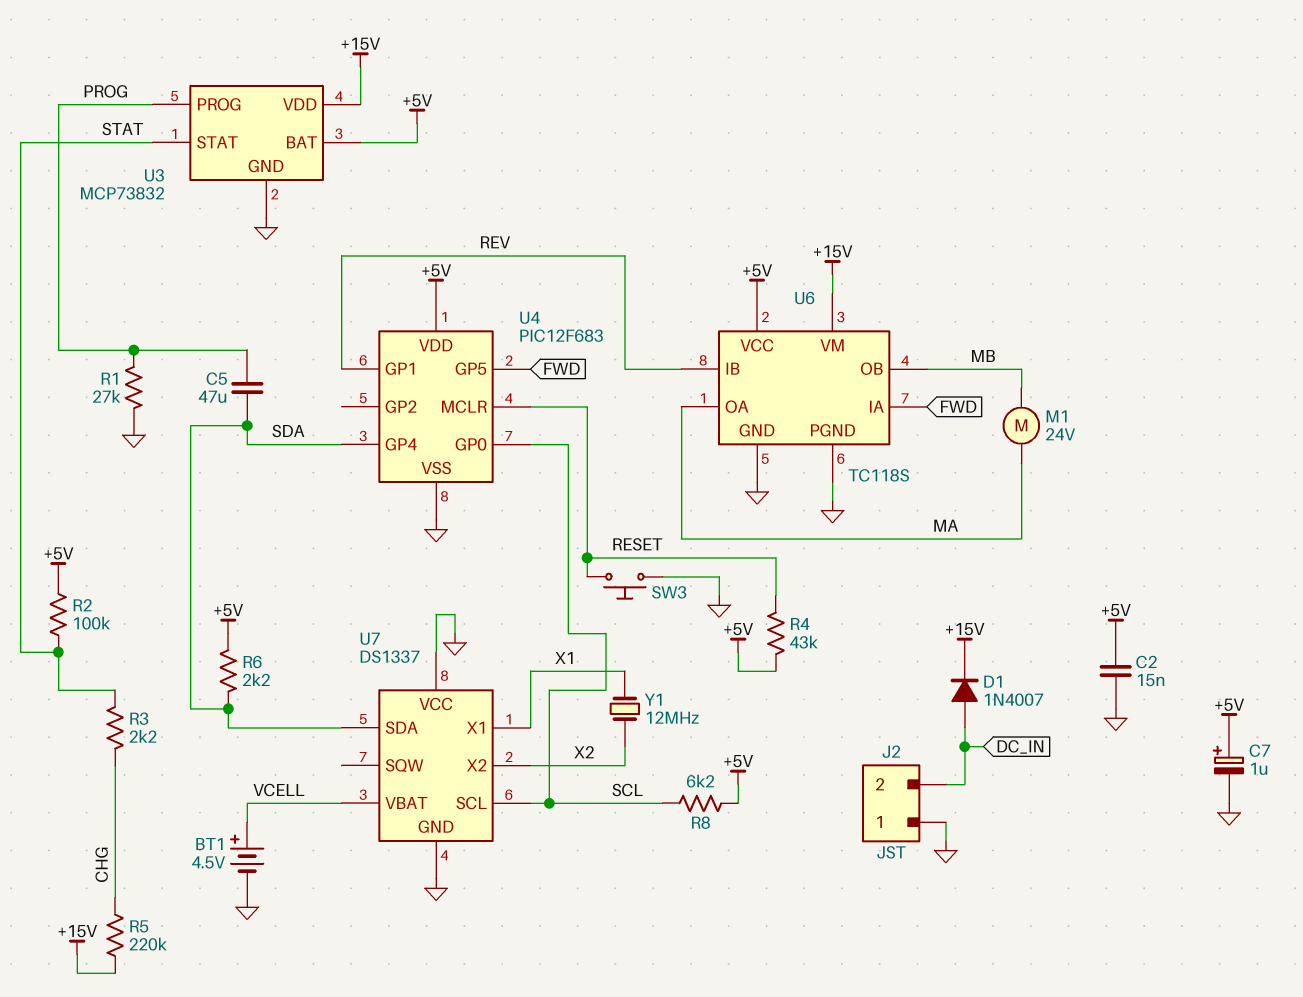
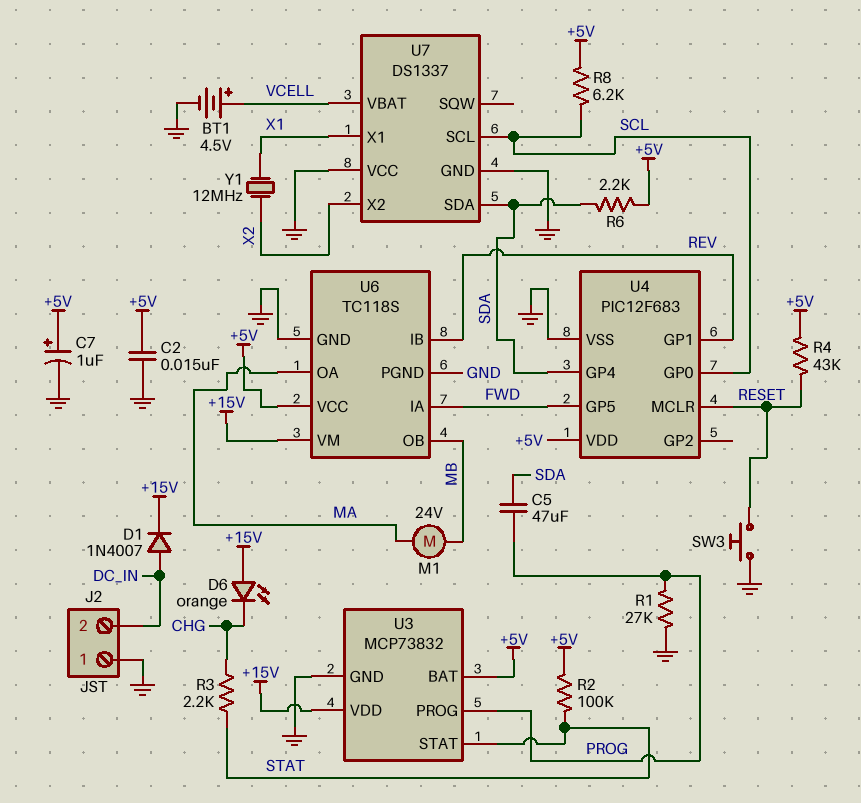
D6: none -> LED orange (A +15V, K CHG)
R5: 220k (+15V, CHG) -> none

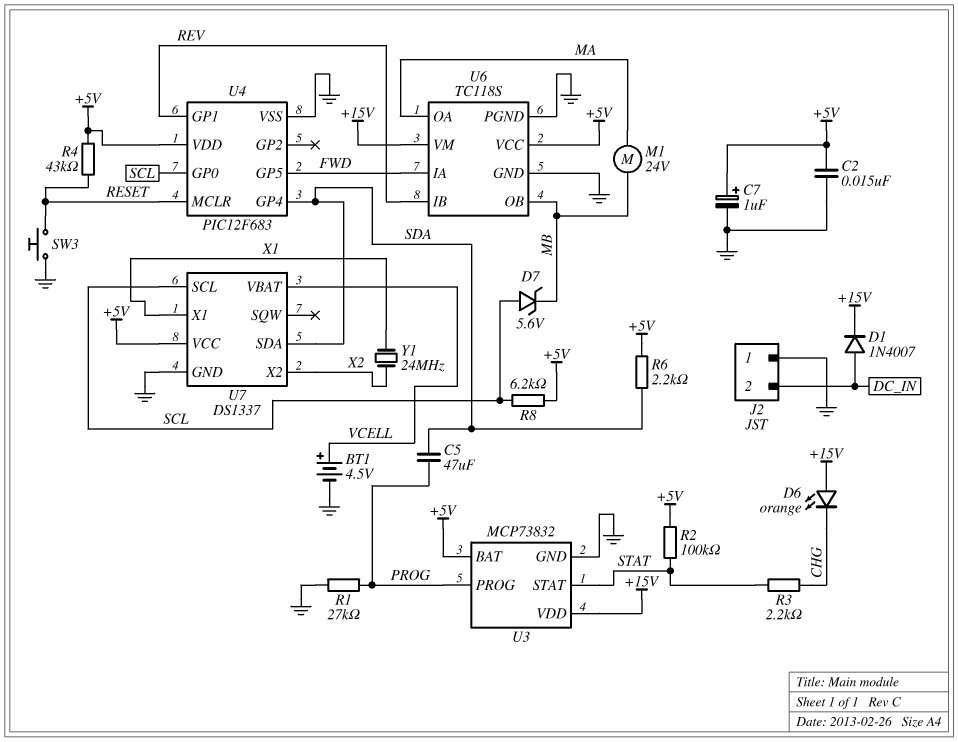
D7: none -> zener 5.6V (A SCL, K MB)
U7 pin VCC: GND -> +5V
Y1: 12MHz (X1, X2) -> 24MHz (X1, X2)

